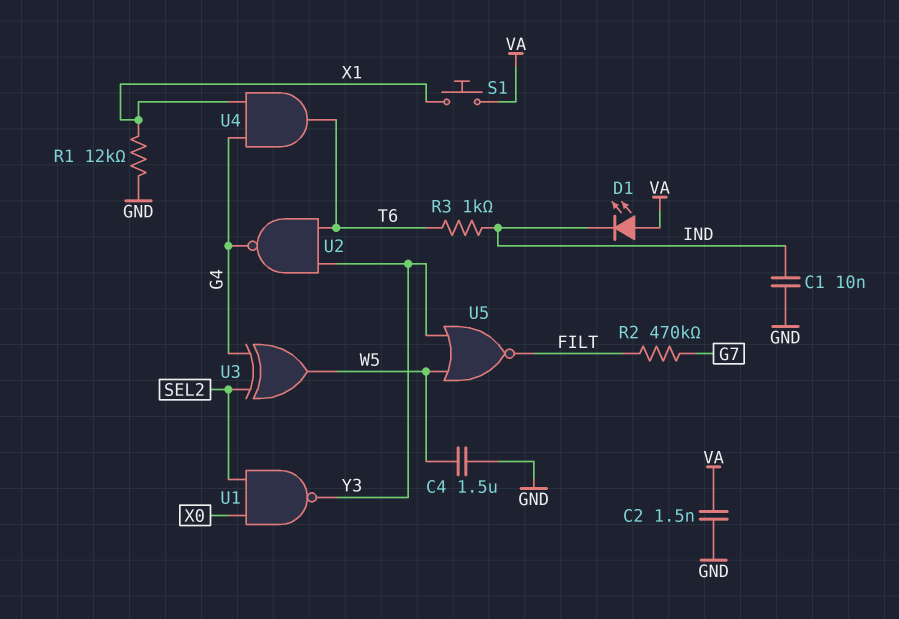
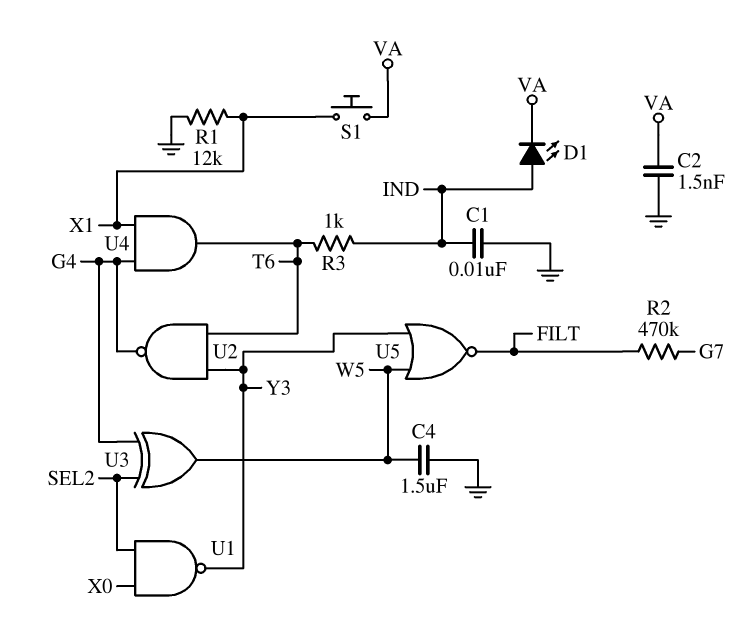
D1: LED (A VA, K IND) -> LED (A IND, K VA)

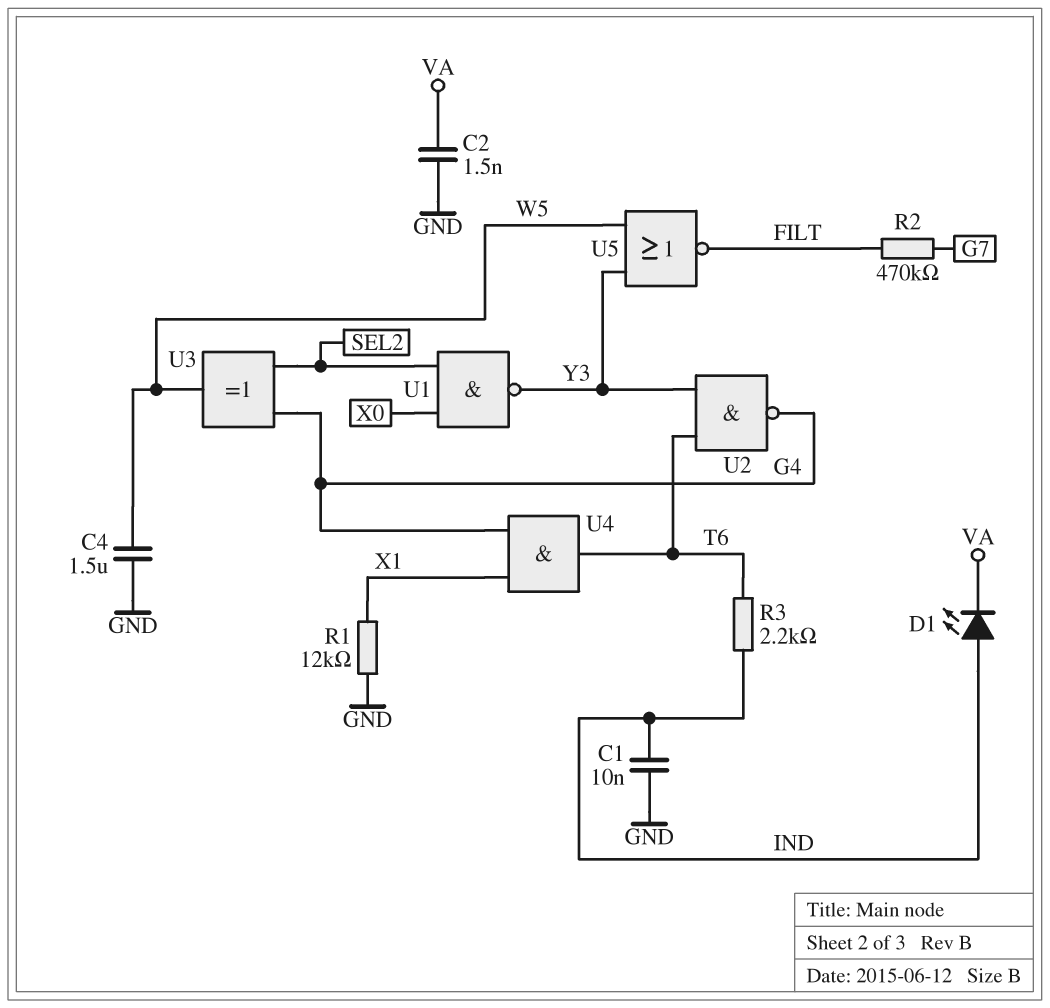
R3: 1k (IND, T6) -> 2.2k (IND, T6)
S1: button (VA, X1) -> none

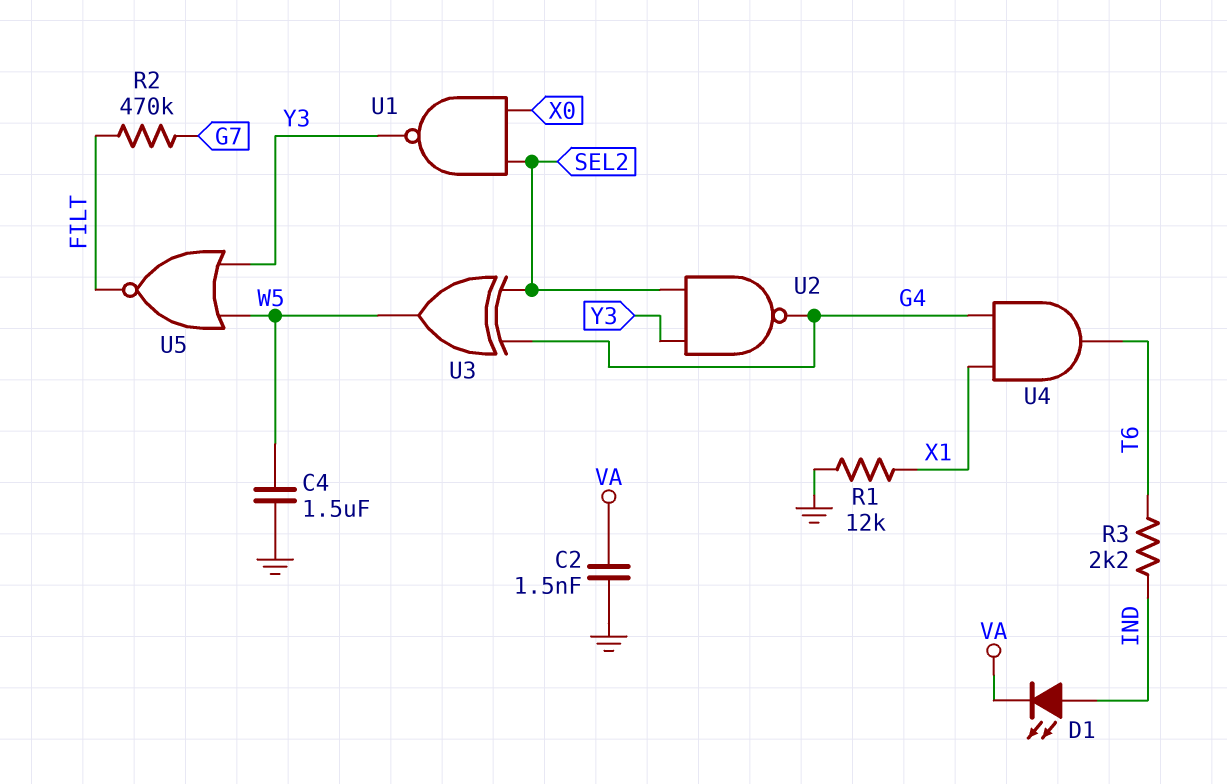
C1: 10nF (GND, IND) -> none
U2: NAND (in T6, in Y3, out G4) -> NAND (in SEL2, in Y3, out G4)

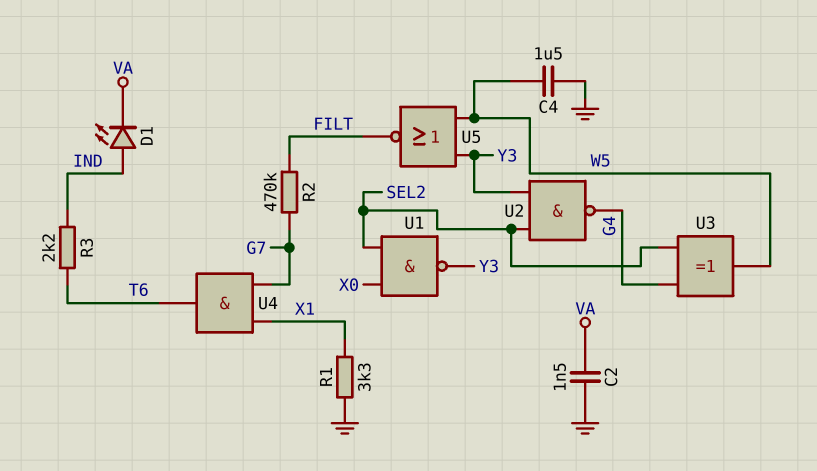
R1: 12k (GND, X1) -> 3.3k (GND, X1)
U4: AND (in G4, in X1, out T6) -> AND (in G7, in X1, out T6)

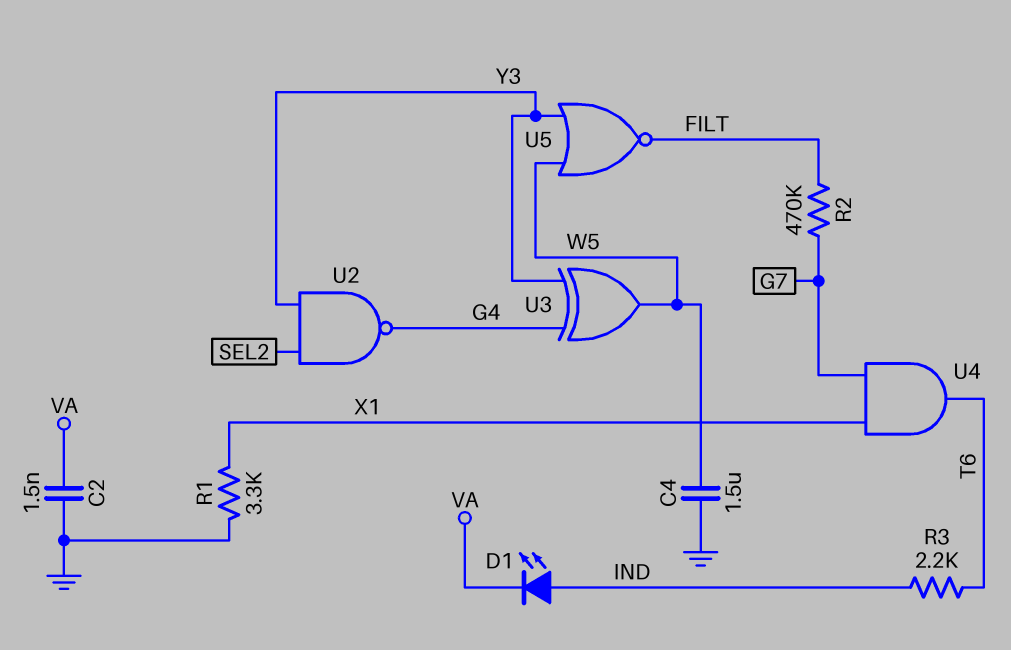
U1: NAND (in SEL2, in X0, out Y3) -> none
U3: XOR (in G4, in SEL2, out W5) -> XOR (in G4, in Y3, out W5)

